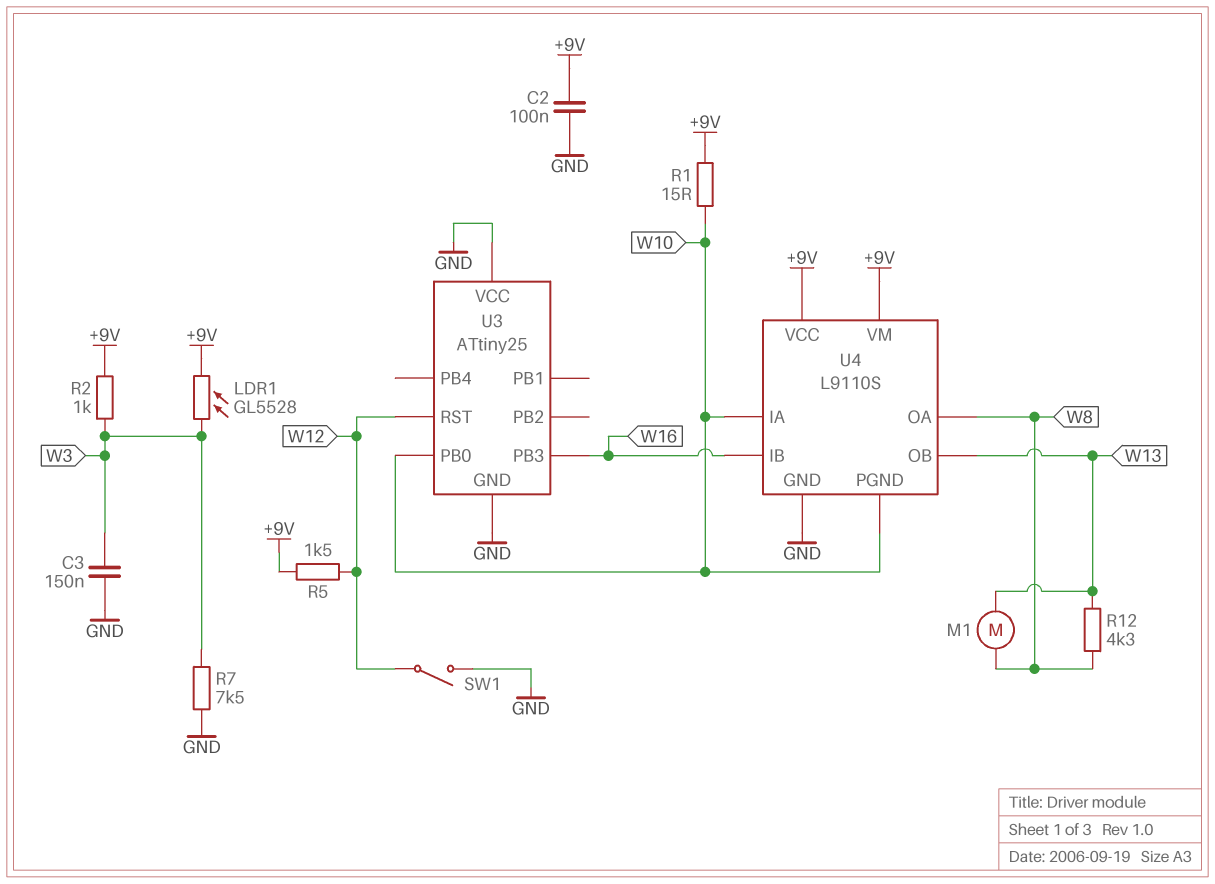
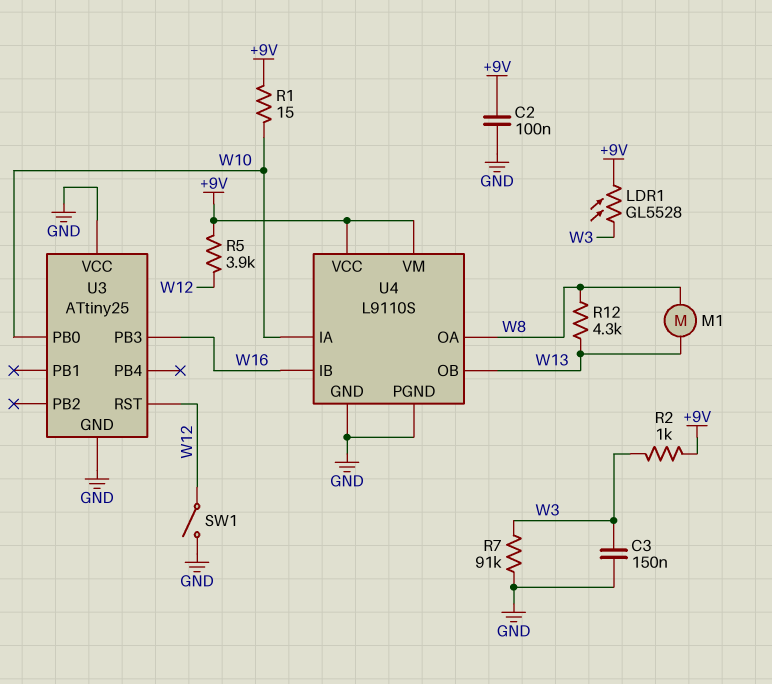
R5: 1.5k (+9V, W12) -> 3.9k (+9V, W12)
R7: 7.5k (GND, W3) -> 91k (GND, W3)
U4 pin PGND: W10 -> GND

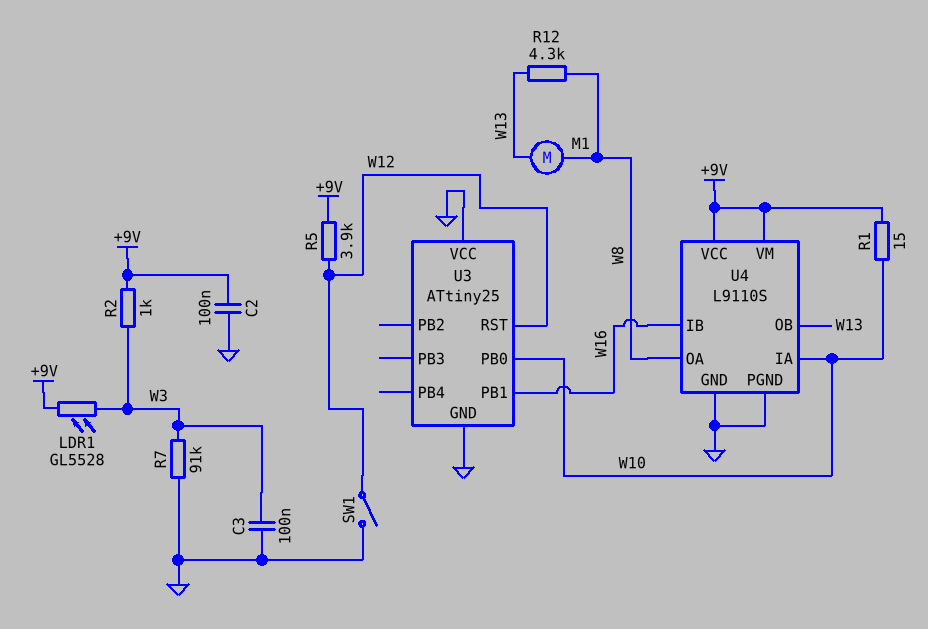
C3: 150nF (GND, W3) -> 100nF (GND, W3)
U3 pin PB1: none -> W16
U3 pin PB3: W16 -> none

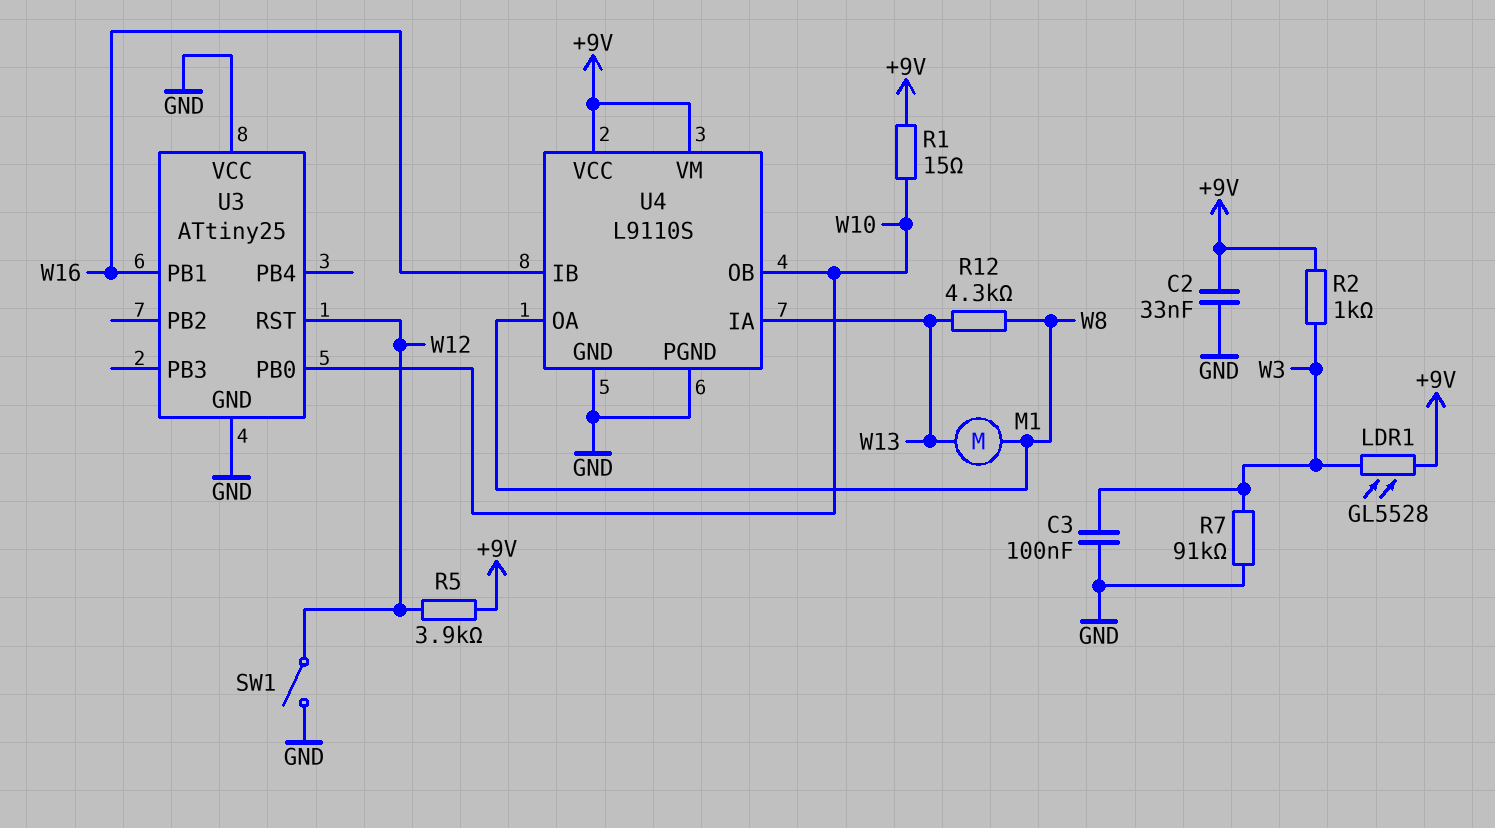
C2: 100nF (+9V, GND) -> 33nF (+9V, GND)
U4 pin IA: W10 -> W13
U4 pin OB: W13 -> W10

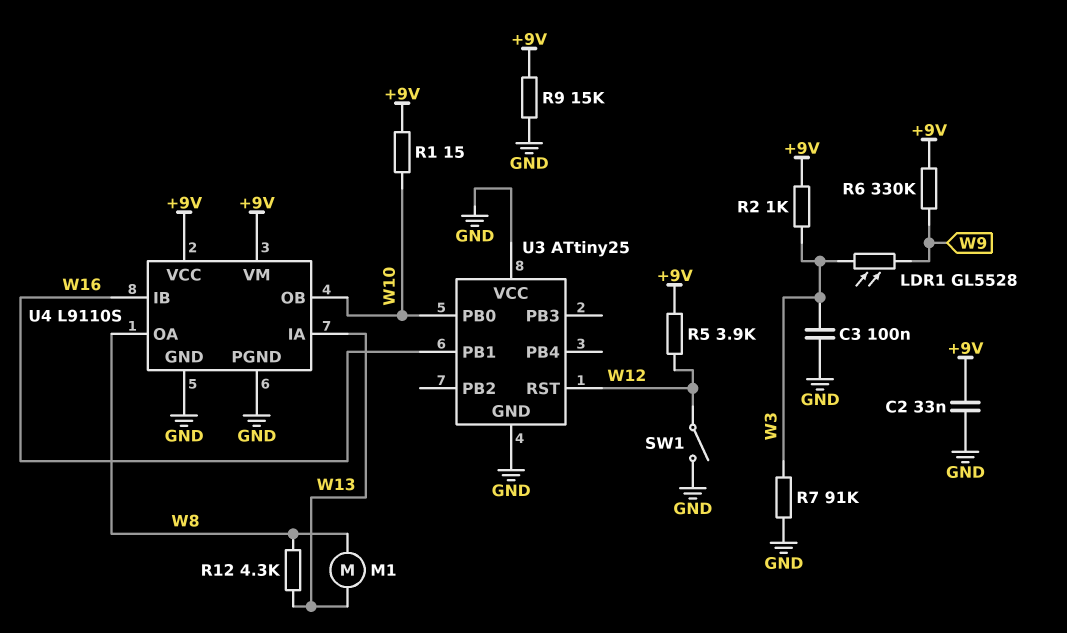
LDR1: GL5528 (+9V, W3) -> GL5528 (W3, W9)
R6: none -> 330k (+9V, W9)
R9: none -> 15k (+9V, GND)

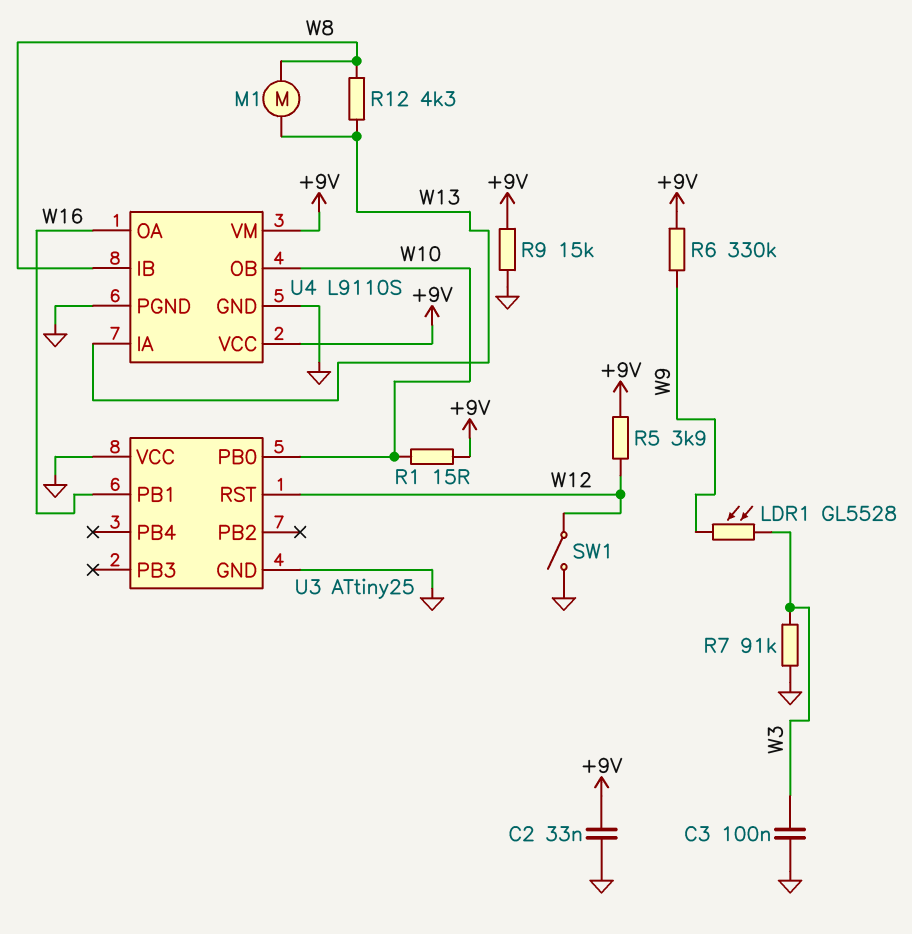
R2: 1k (+9V, W3) -> none
U4 pin IB: W16 -> W8
U4 pin OA: W8 -> W16

